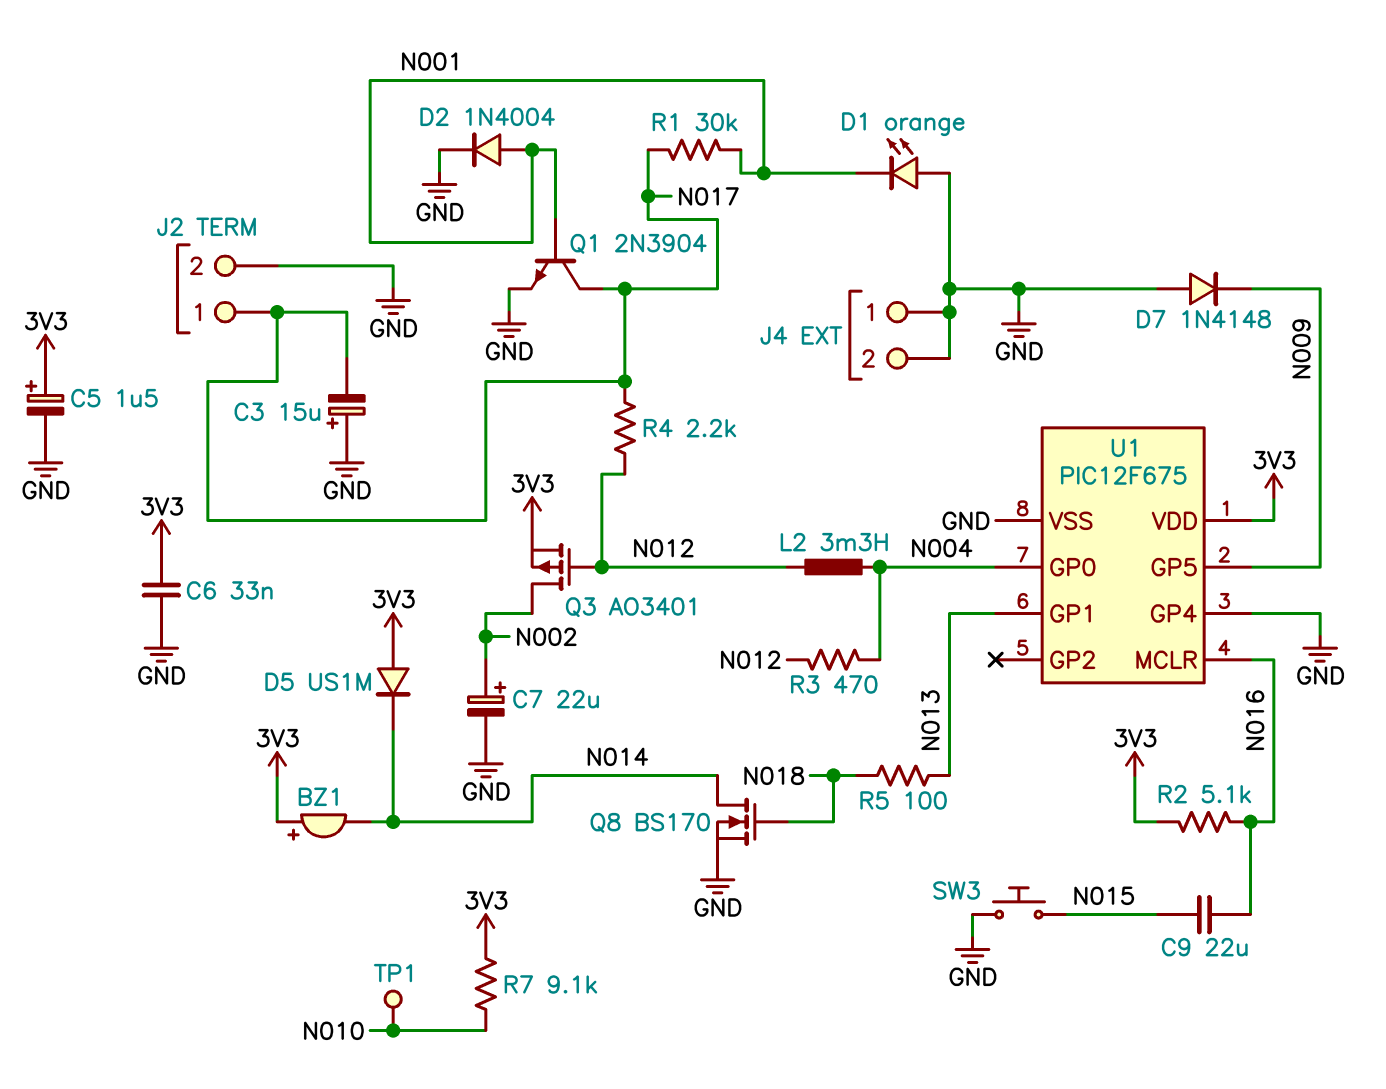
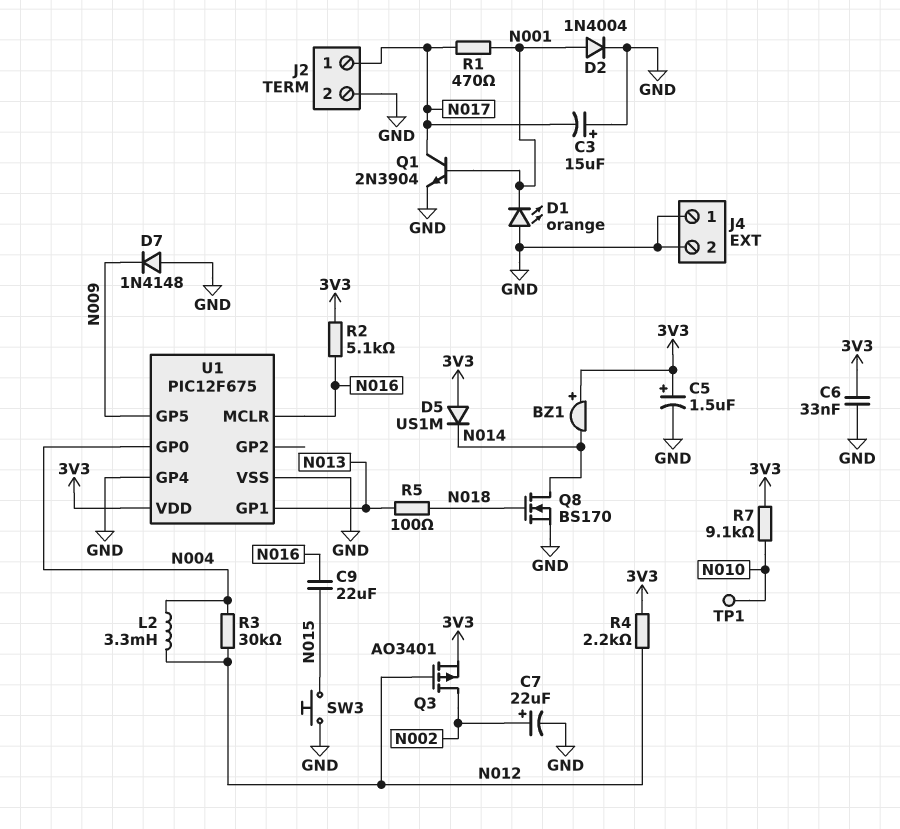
R1: 30k (N001, N017) -> 470 (N001, N017)
R3: 470 (N004, N012) -> 30k (N004, N012)
R4: 2.2k (N012, N017) -> 2.2k (3V3, N012)

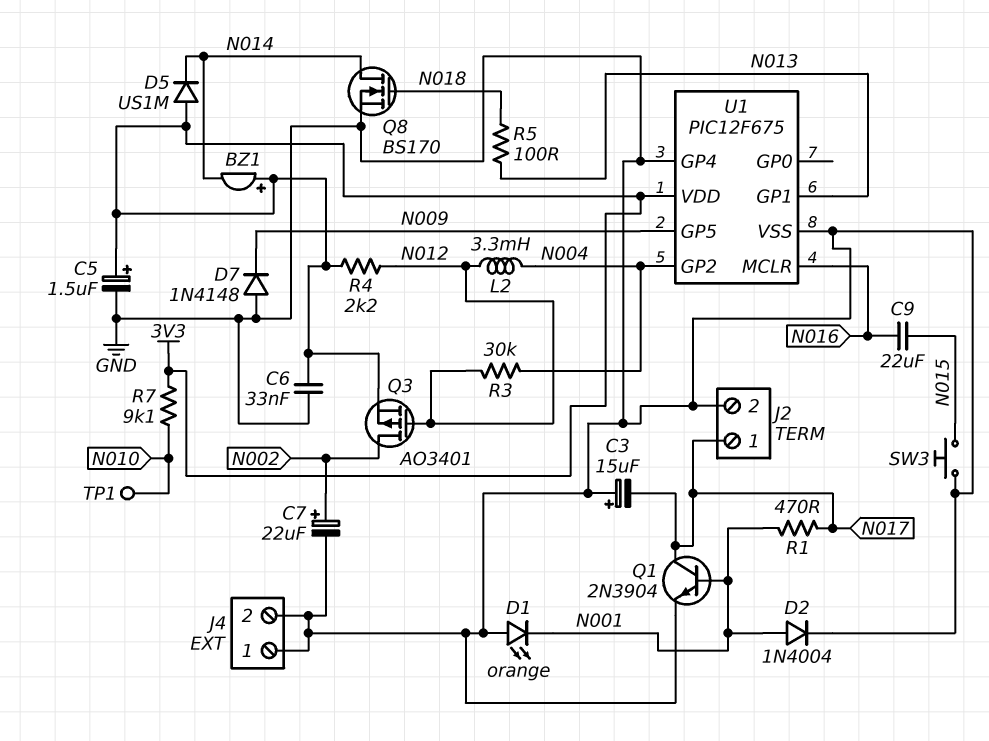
R2: 5.1k (3V3, N016) -> none
U1 pin GP0: N004 -> none
U1 pin GP2: none -> N004

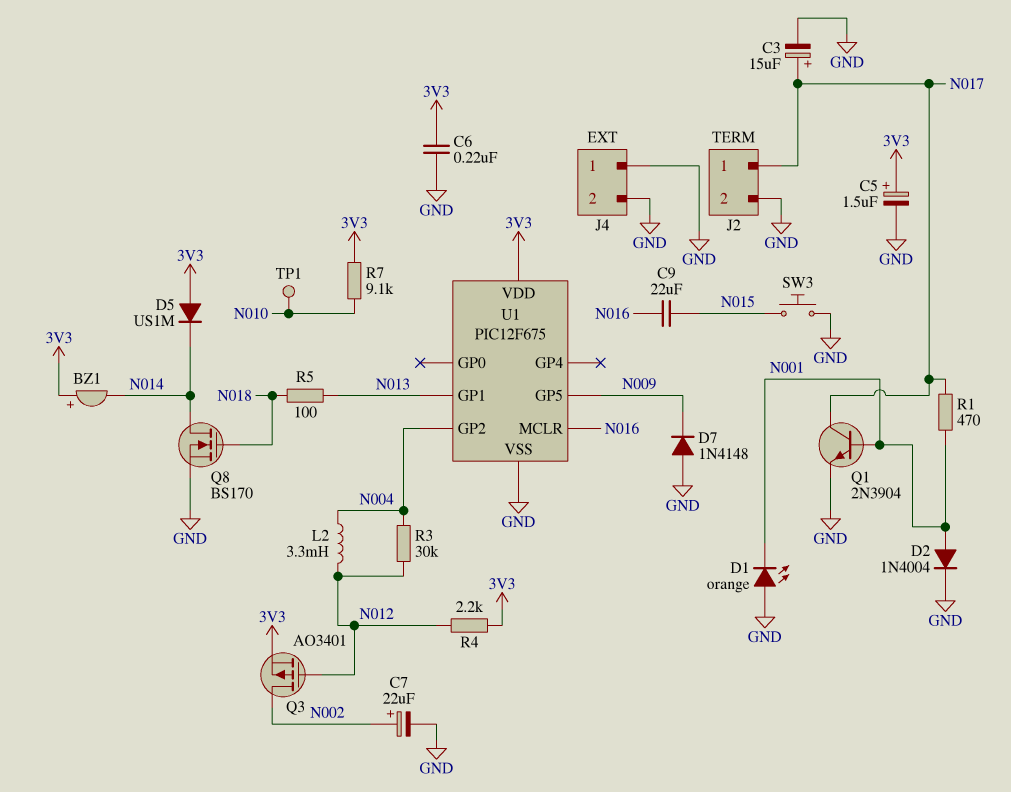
C3: 15uF (plus GND, minus N017) -> 15uF (plus N017, minus GND)
C6: 33nF (3V3, GND) -> 220nF (3V3, GND)
U1 pin GP4: GND -> none

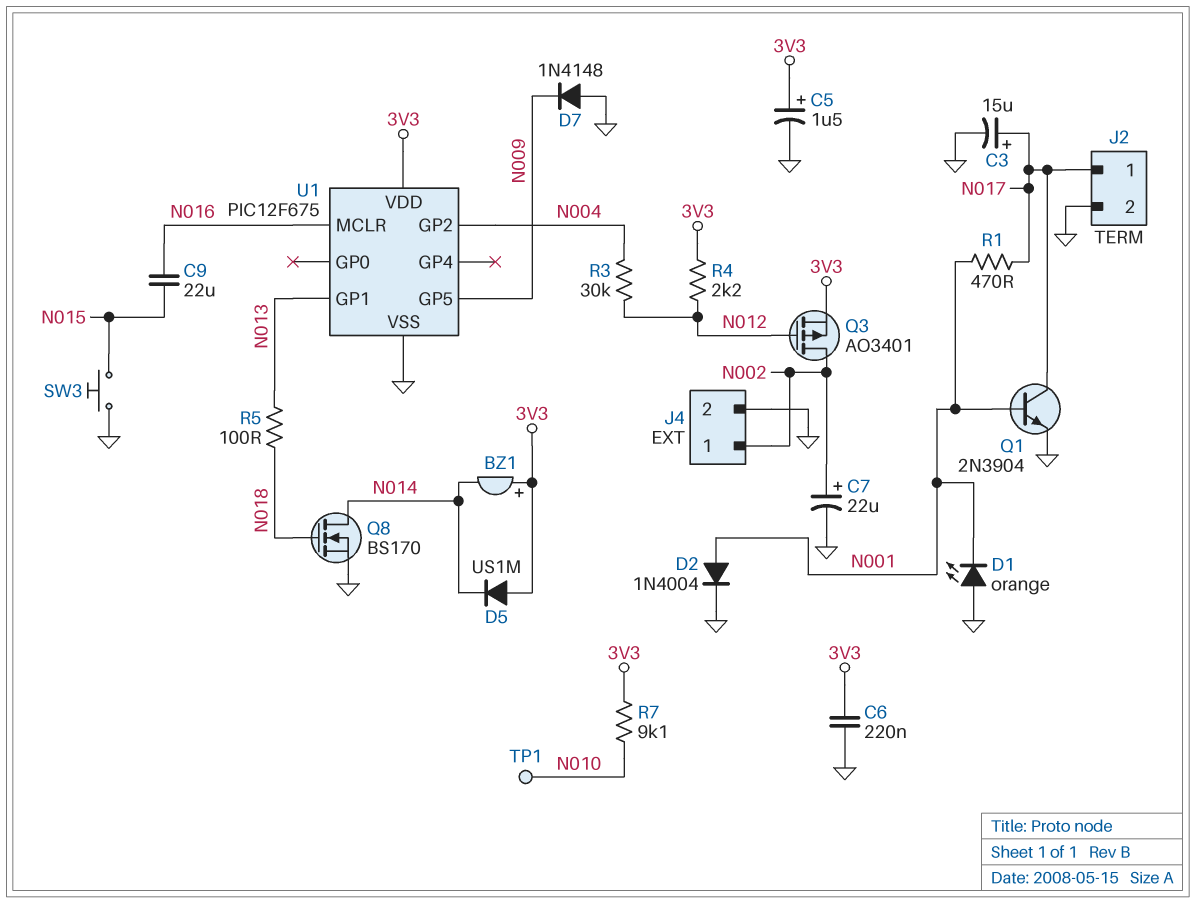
J4 pin 1: GND -> N002
L2: 3.3mH (N004, N012) -> none

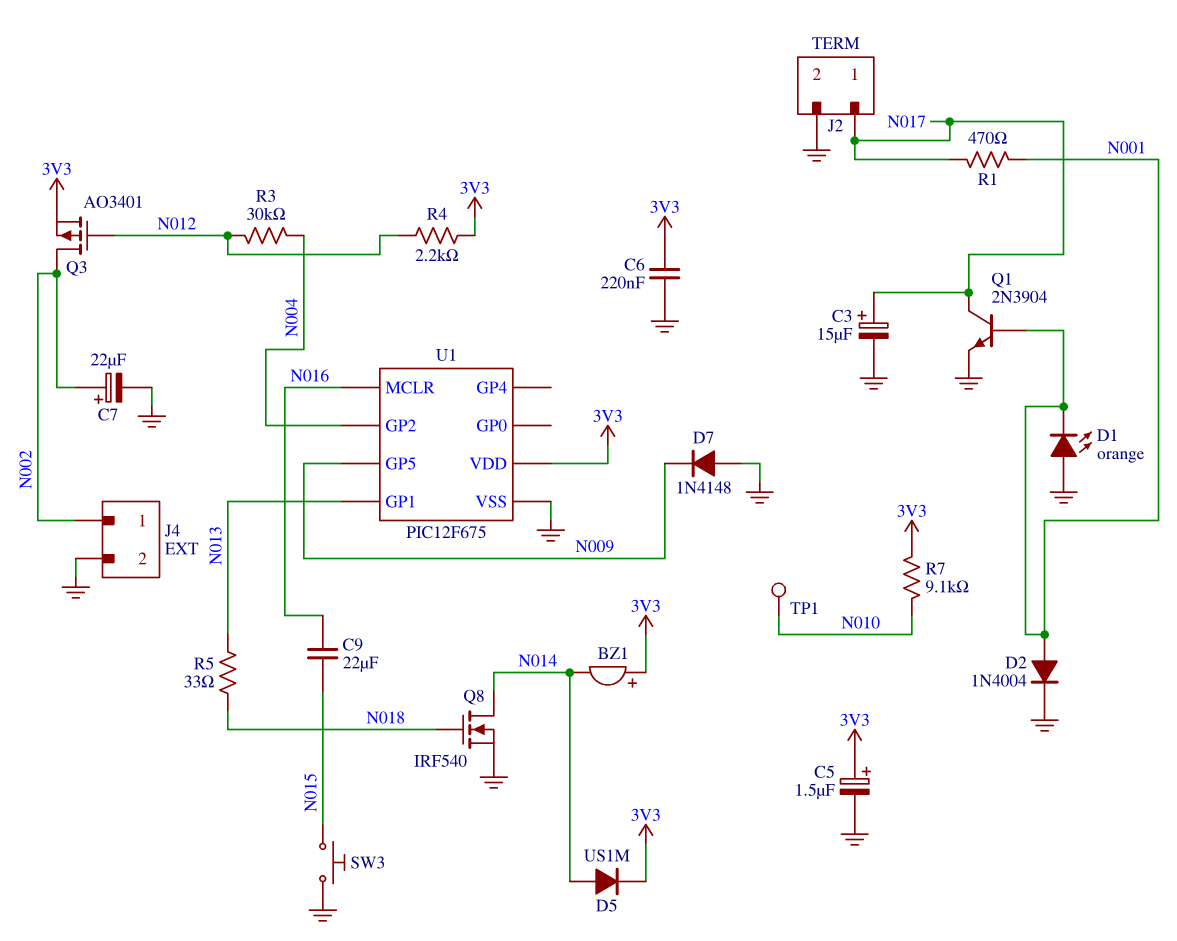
D5: diode US1M (A 3V3, K N014) -> diode US1M (A N014, K 3V3)
Q8: NMOS BS170 (G N018, D N014, S GND) -> NMOS IRF540 (G N018, D N014, S GND)
R5: 100 (N013, N018) -> 33 (N013, N018)

